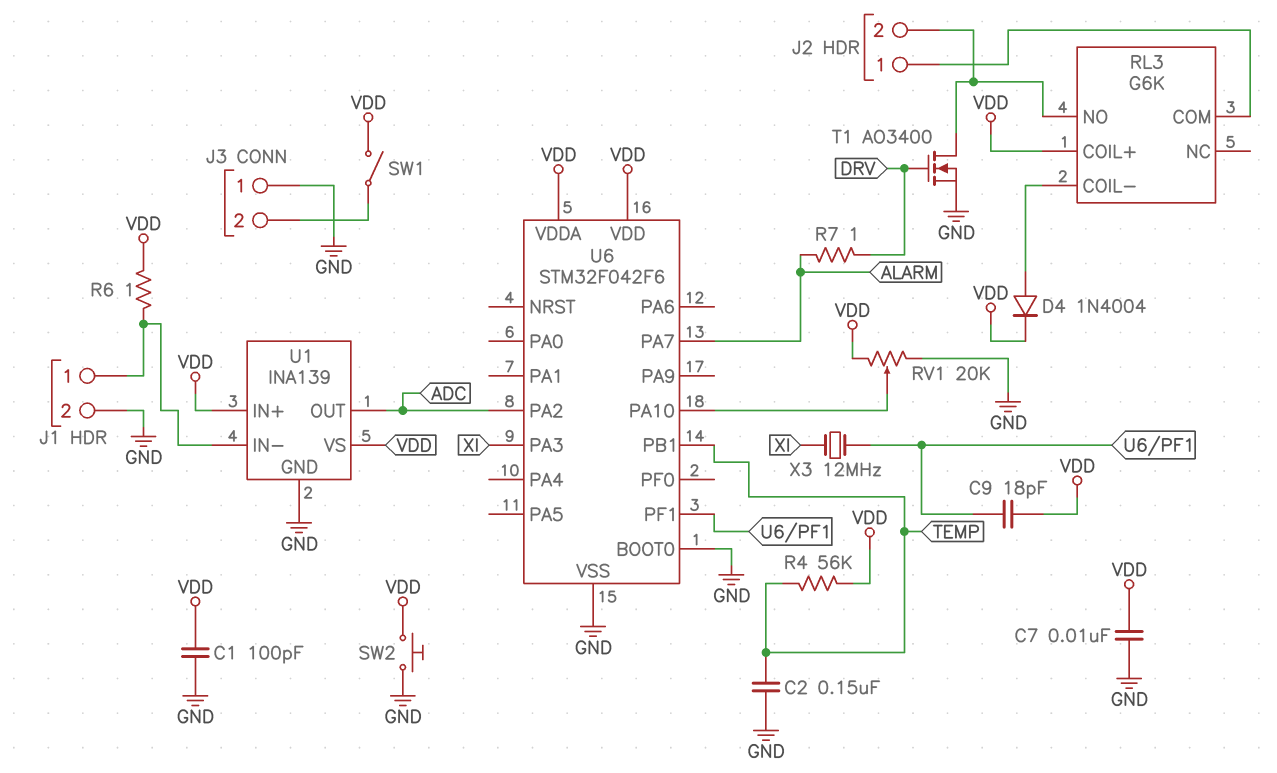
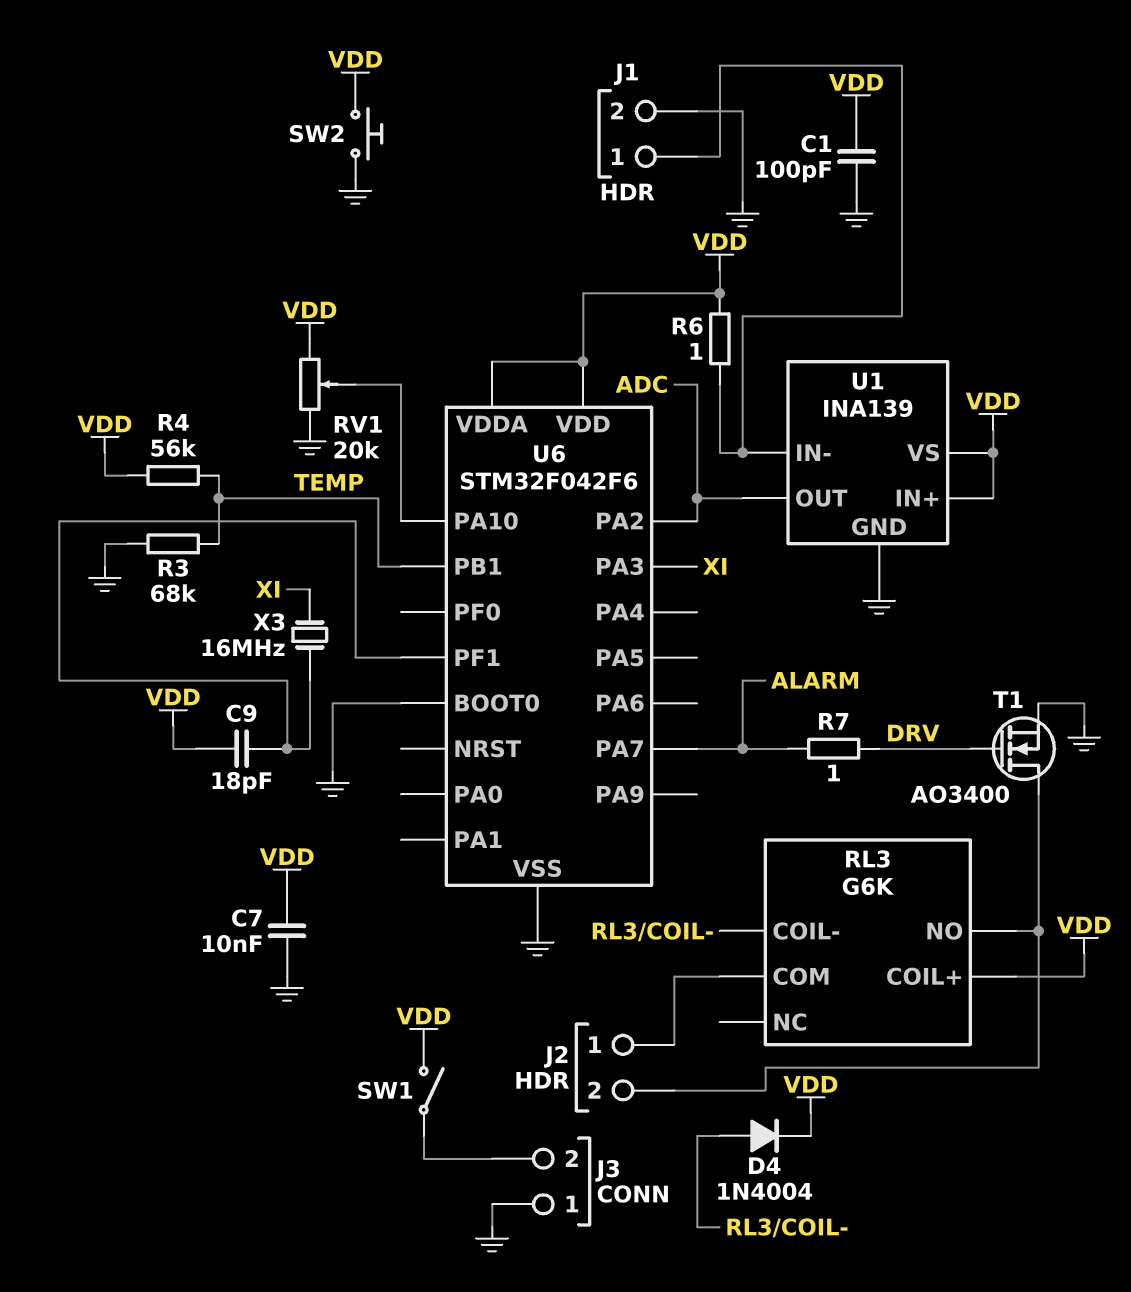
C2: 150nF (GND, TEMP) -> none
R3: none -> 68k (GND, TEMP)
X3: 12MHz (U6/PF1, XI) -> 16MHz (U6/PF1, XI)

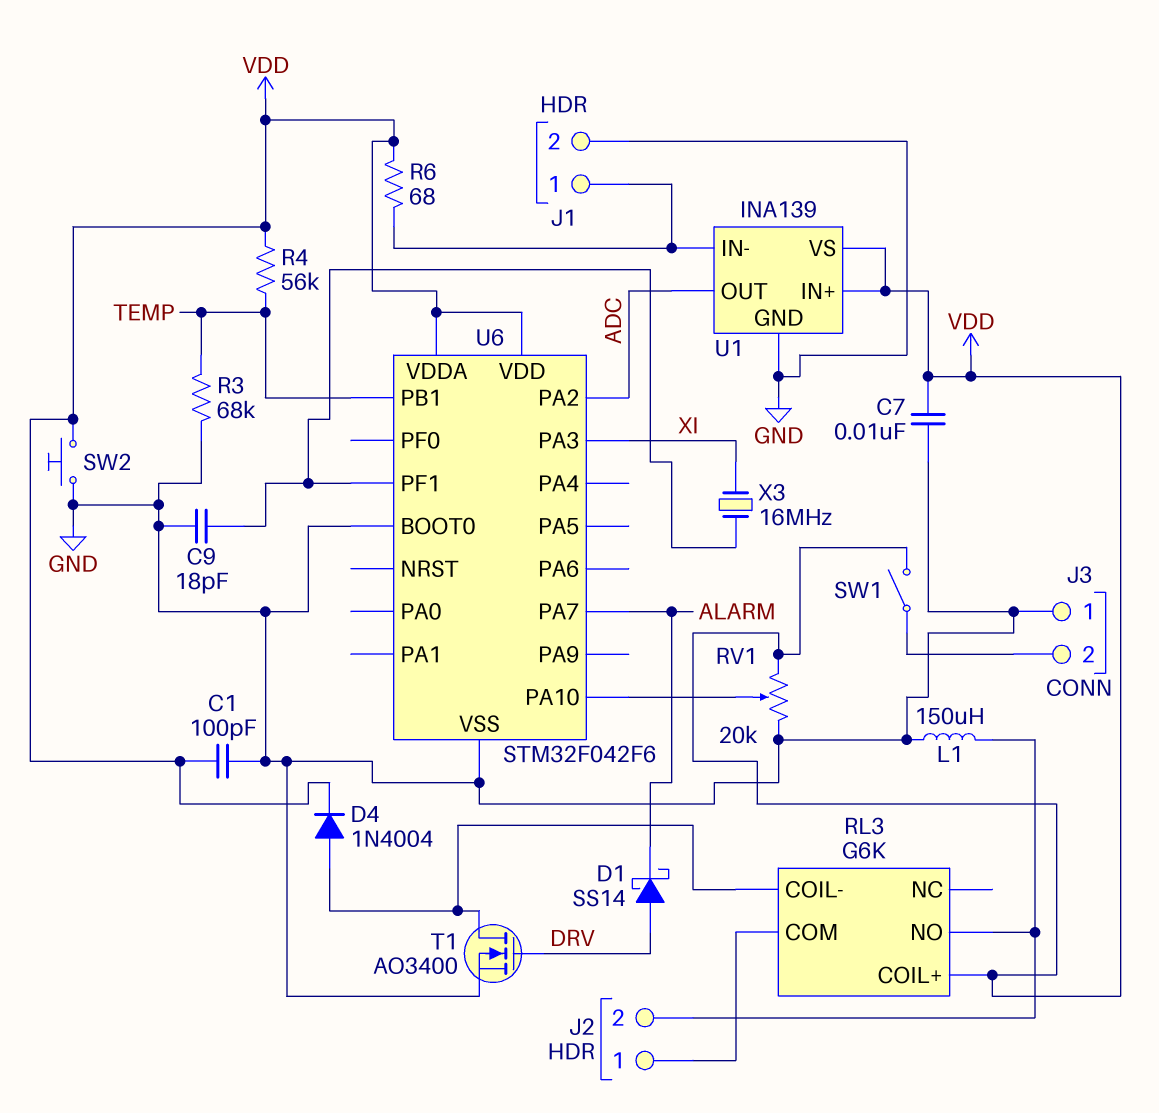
C9: 18pF (U6/PF1, VDD) -> 18pF (GND, U6/PF1)
D1: none -> schottky SS14 (A DRV, K ALARM)
L1: none -> 150uH (GND, J2/2)
R6: 1 (J1/1, VDD) -> 68 (J1/1, VDD)
R7: 1 (ALARM, DRV) -> none
T1: NMOS AO3400 (G DRV, D J2/2, S GND) -> NMOS AO3400 (G DRV, D RL3/COIL-, S GND)

